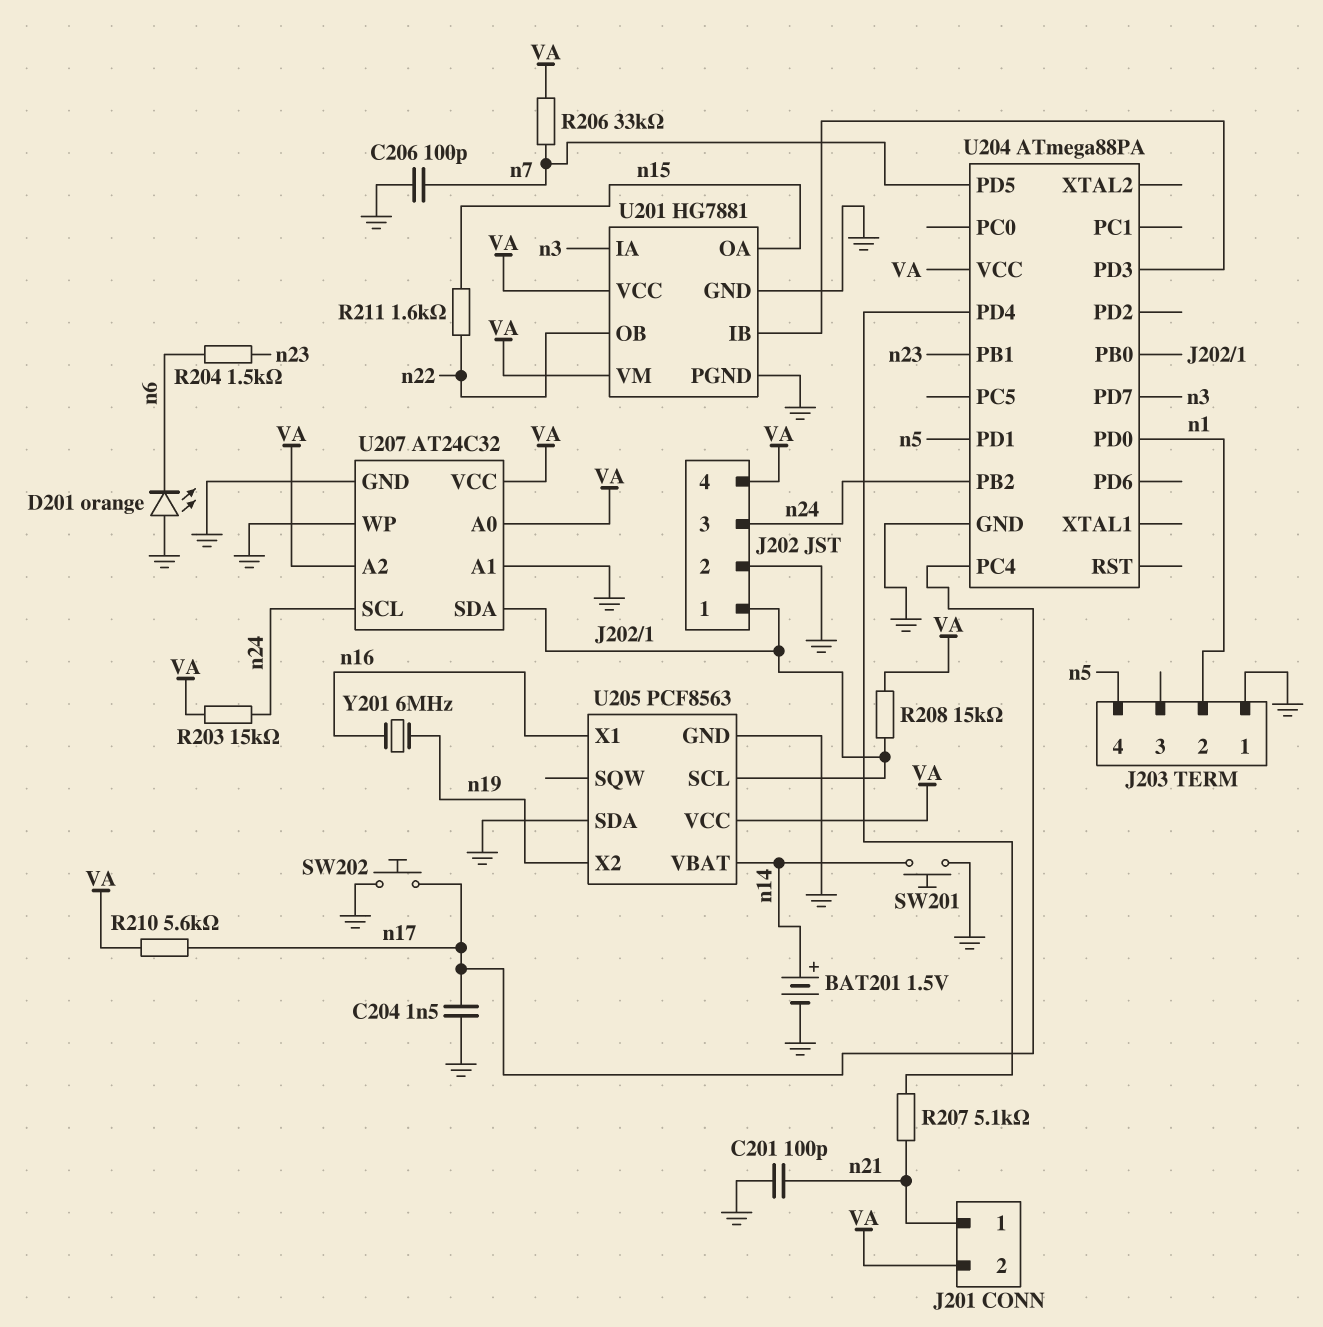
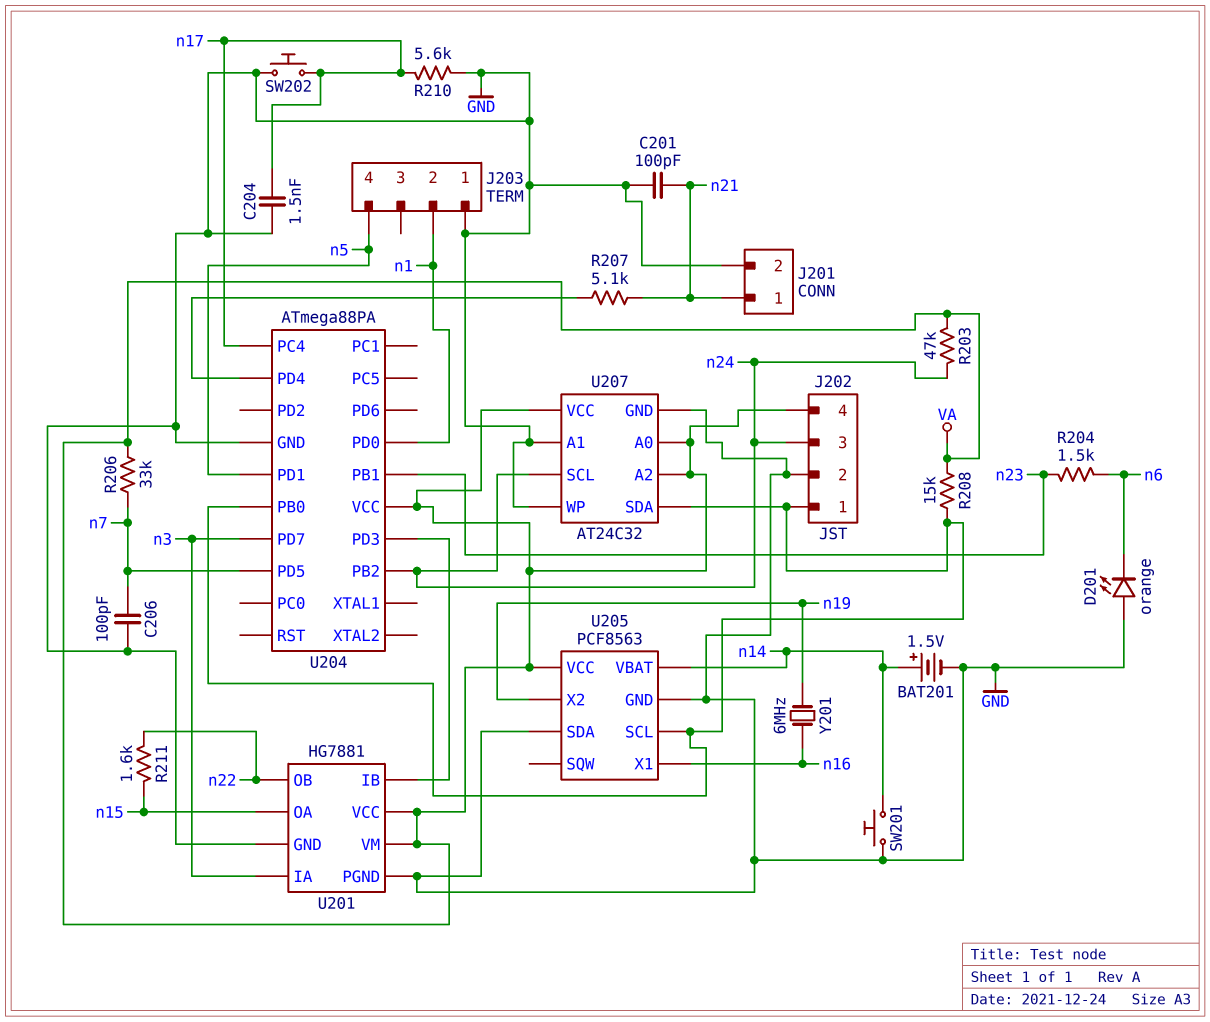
J201 pin 2: VA -> GND
R203: 15k (VA, n24) -> 47k (VA, n24)
R210: 5.6k (VA, n17) -> 5.6k (GND, n17)

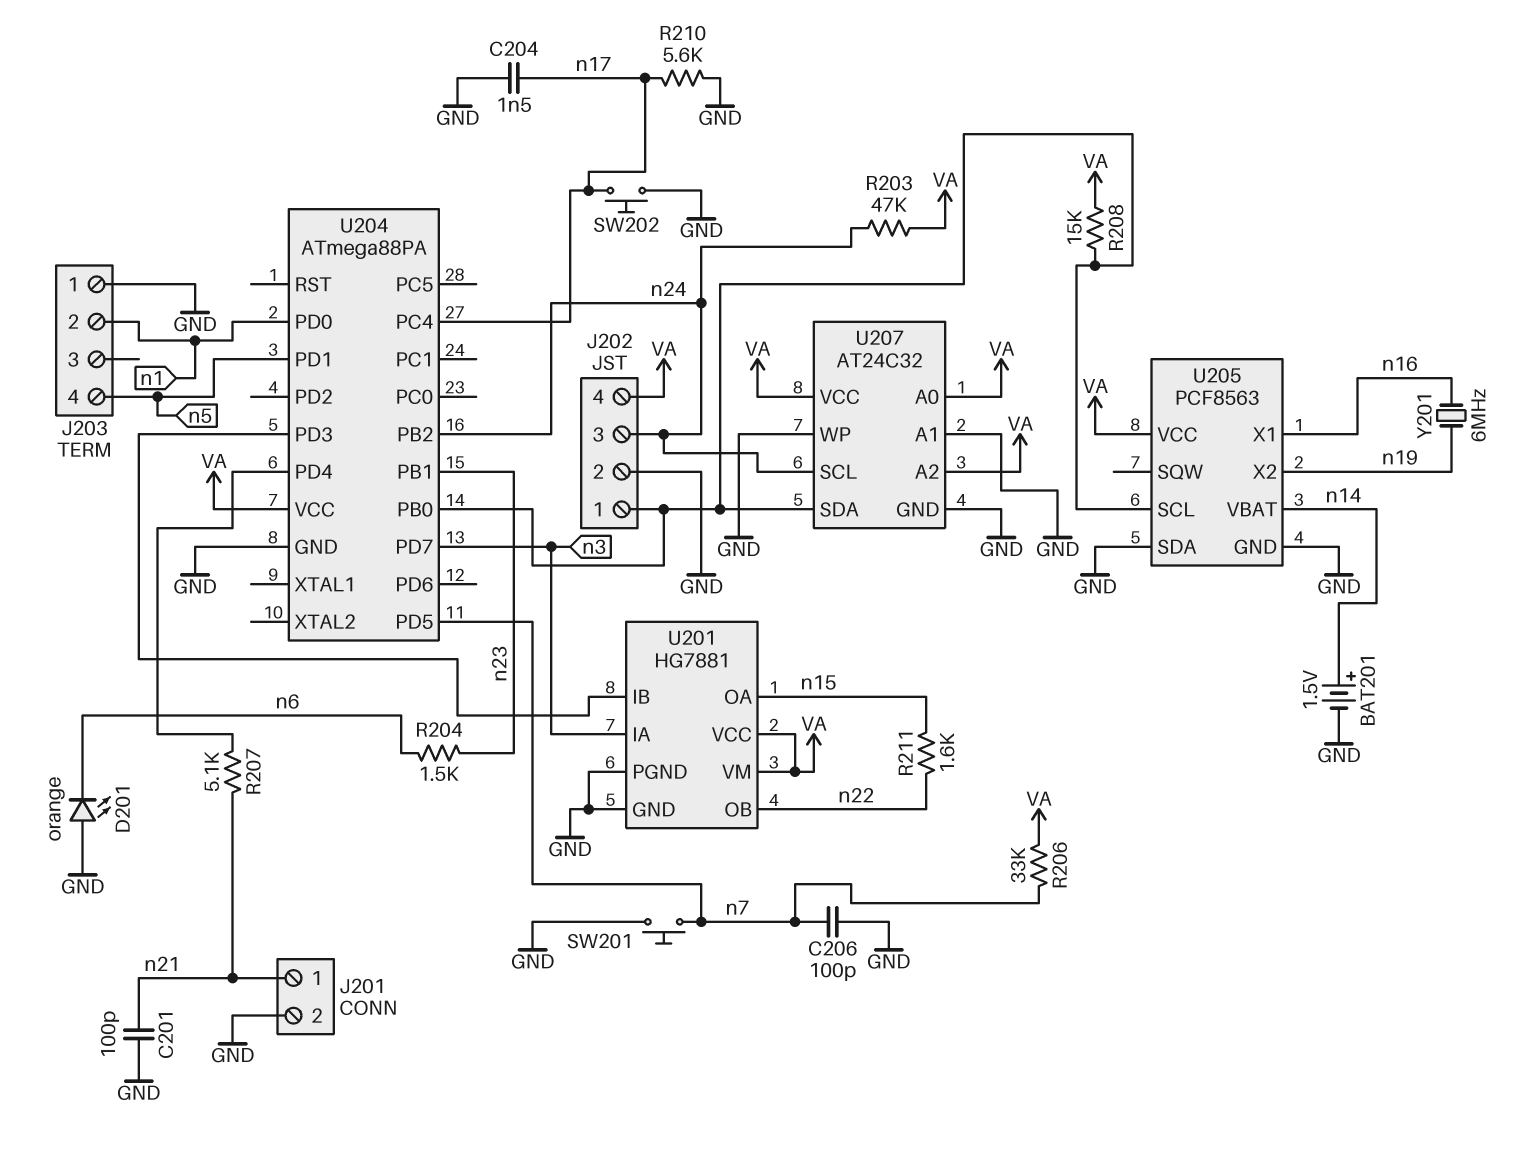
SW201: button (GND, n14) -> button (GND, n7)

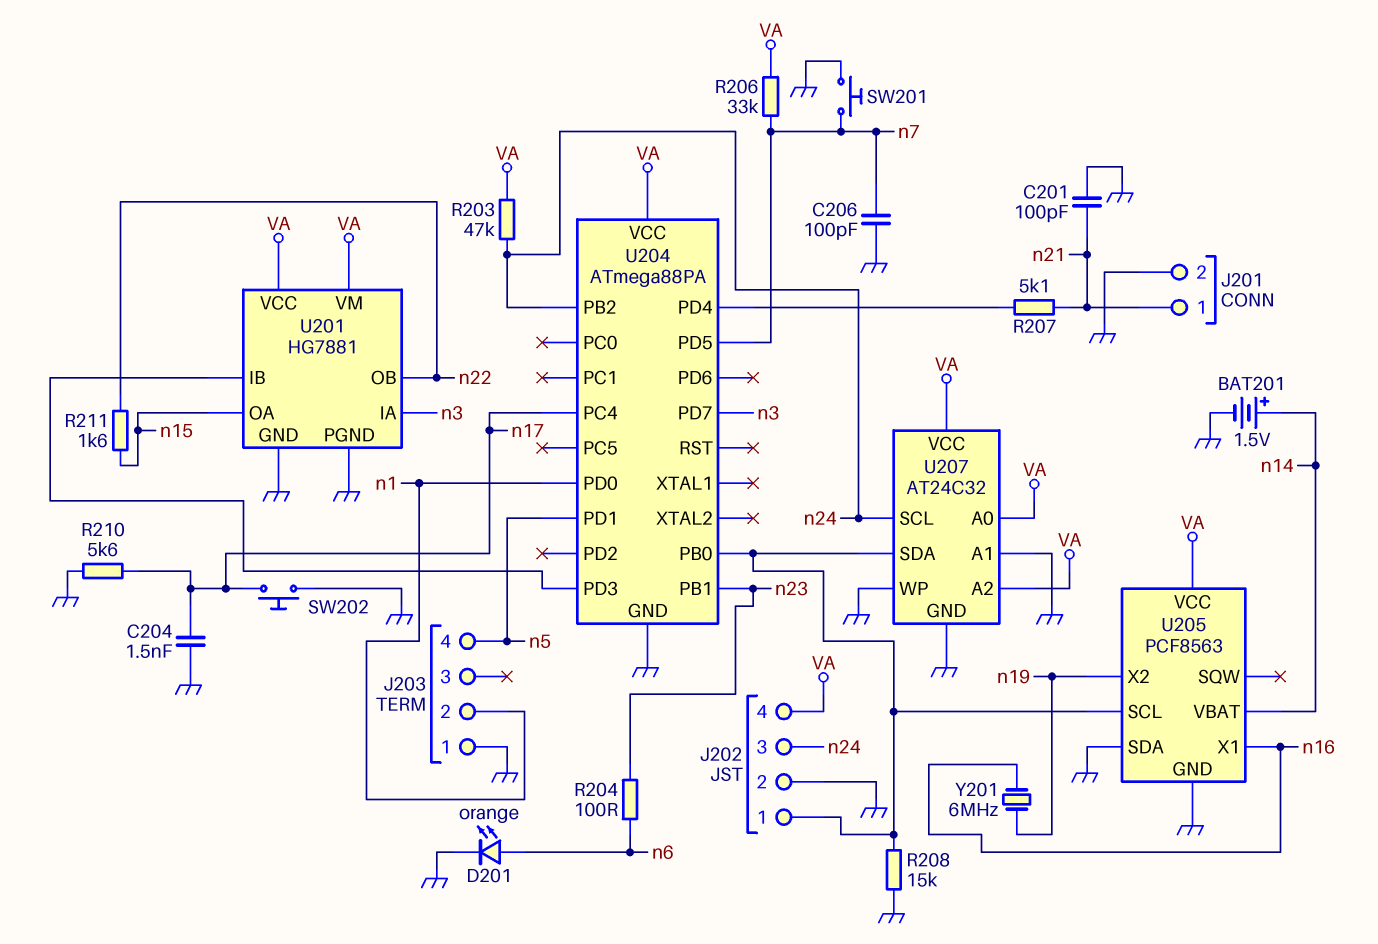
D201: LED orange (A GND, K n6) -> LED orange (A n6, K GND)
R204: 1.5k (n6, n23) -> 100 (n6, n23)
R208: 15k (J202/1, VA) -> 15k (GND, J202/1)

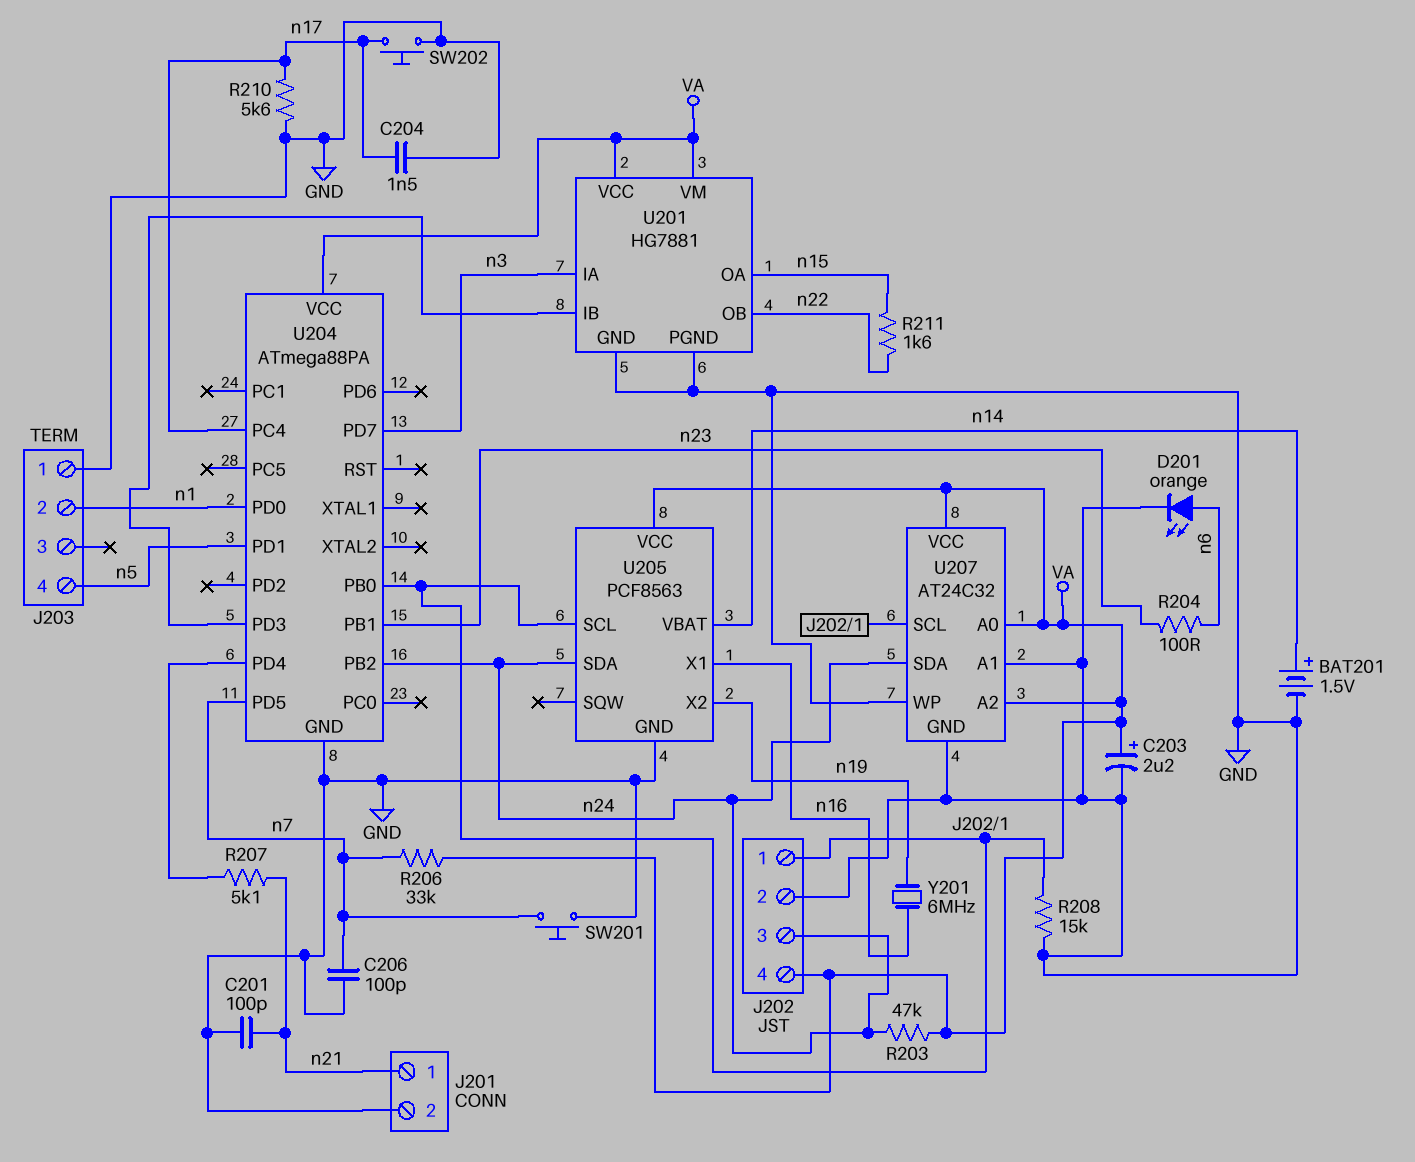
C203: none -> 2.2uF (plus VA, minus GND)
U205 pin SDA: GND -> n24
U207 pin SCL: n24 -> J202/1
U207 pin SDA: J202/1 -> n24

